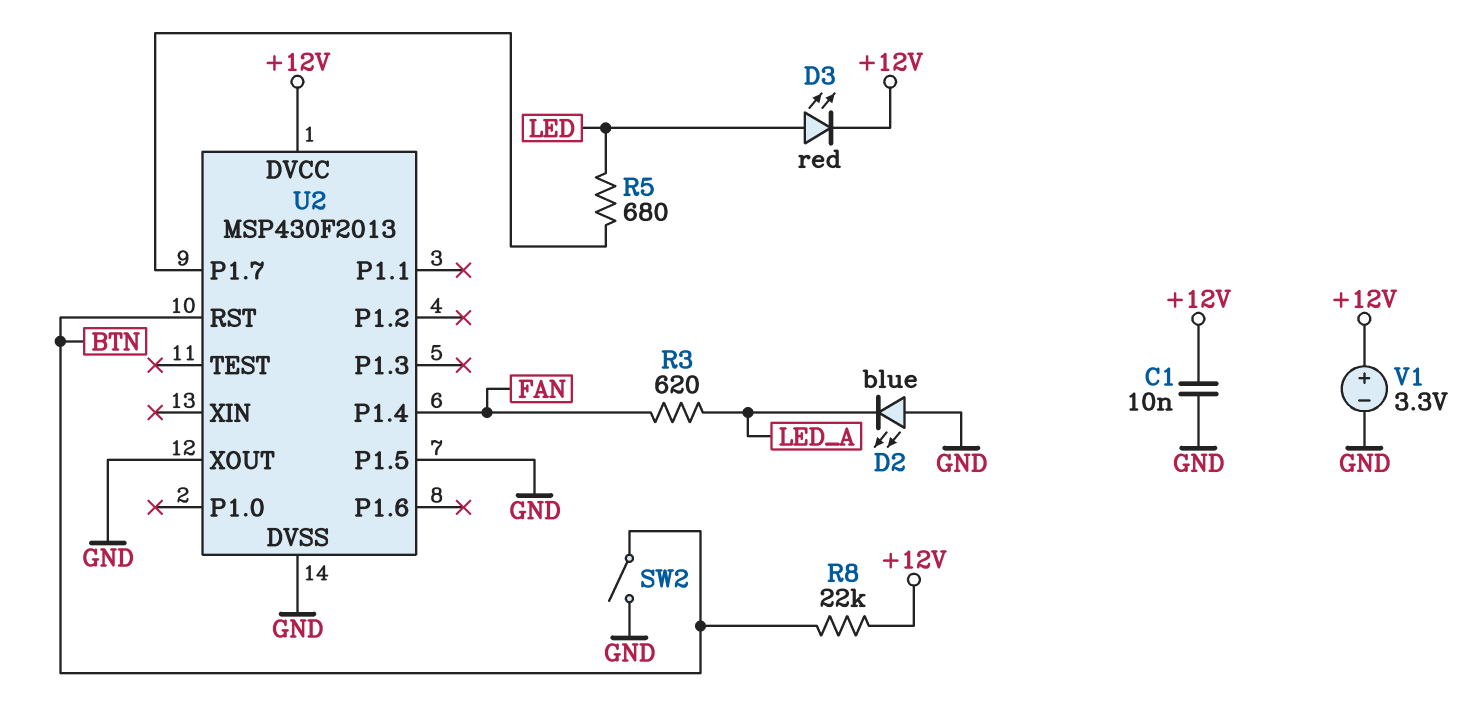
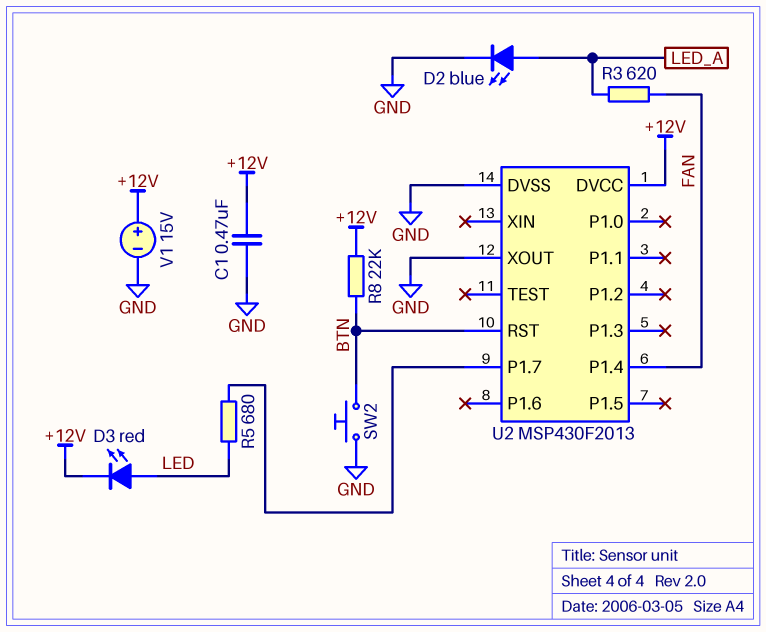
C1: 10nF (+12V, GND) -> 470nF (+12V, GND)
D2: LED blue (A GND, K LED_A) -> LED blue (A LED_A, K GND)
SW2: switch (BTN, GND) -> button (BTN, GND)
U2 pin P1.5: GND -> none
V1: 3.3V (plus +12V, minus GND) -> 15V (plus +12V, minus GND)

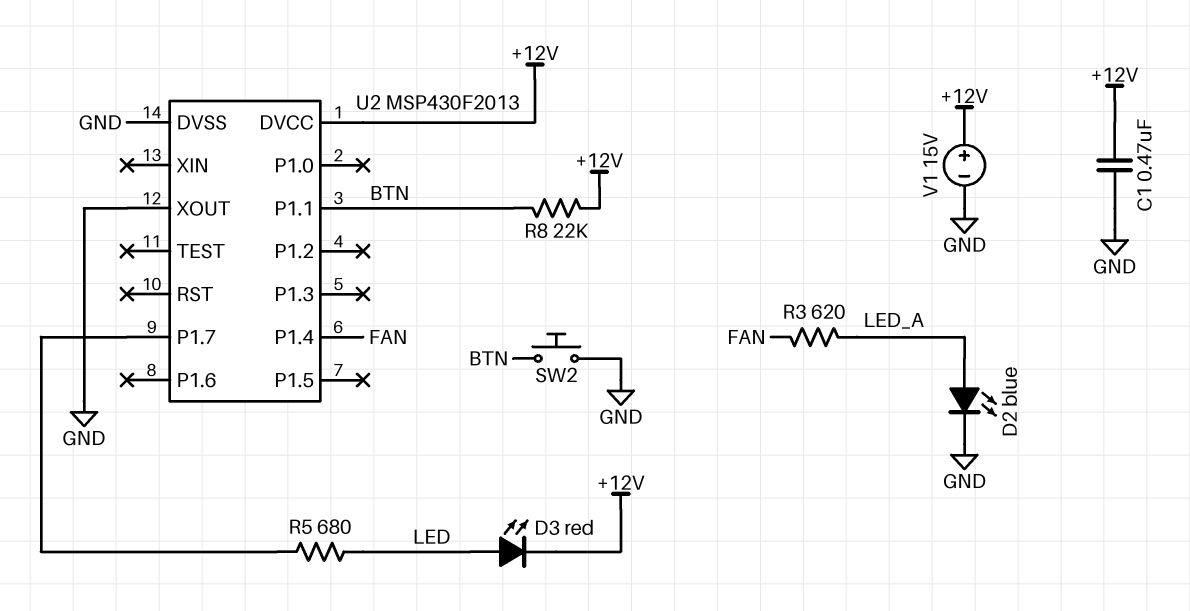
U2 pin P1.1: none -> BTN
U2 pin RST: BTN -> none

